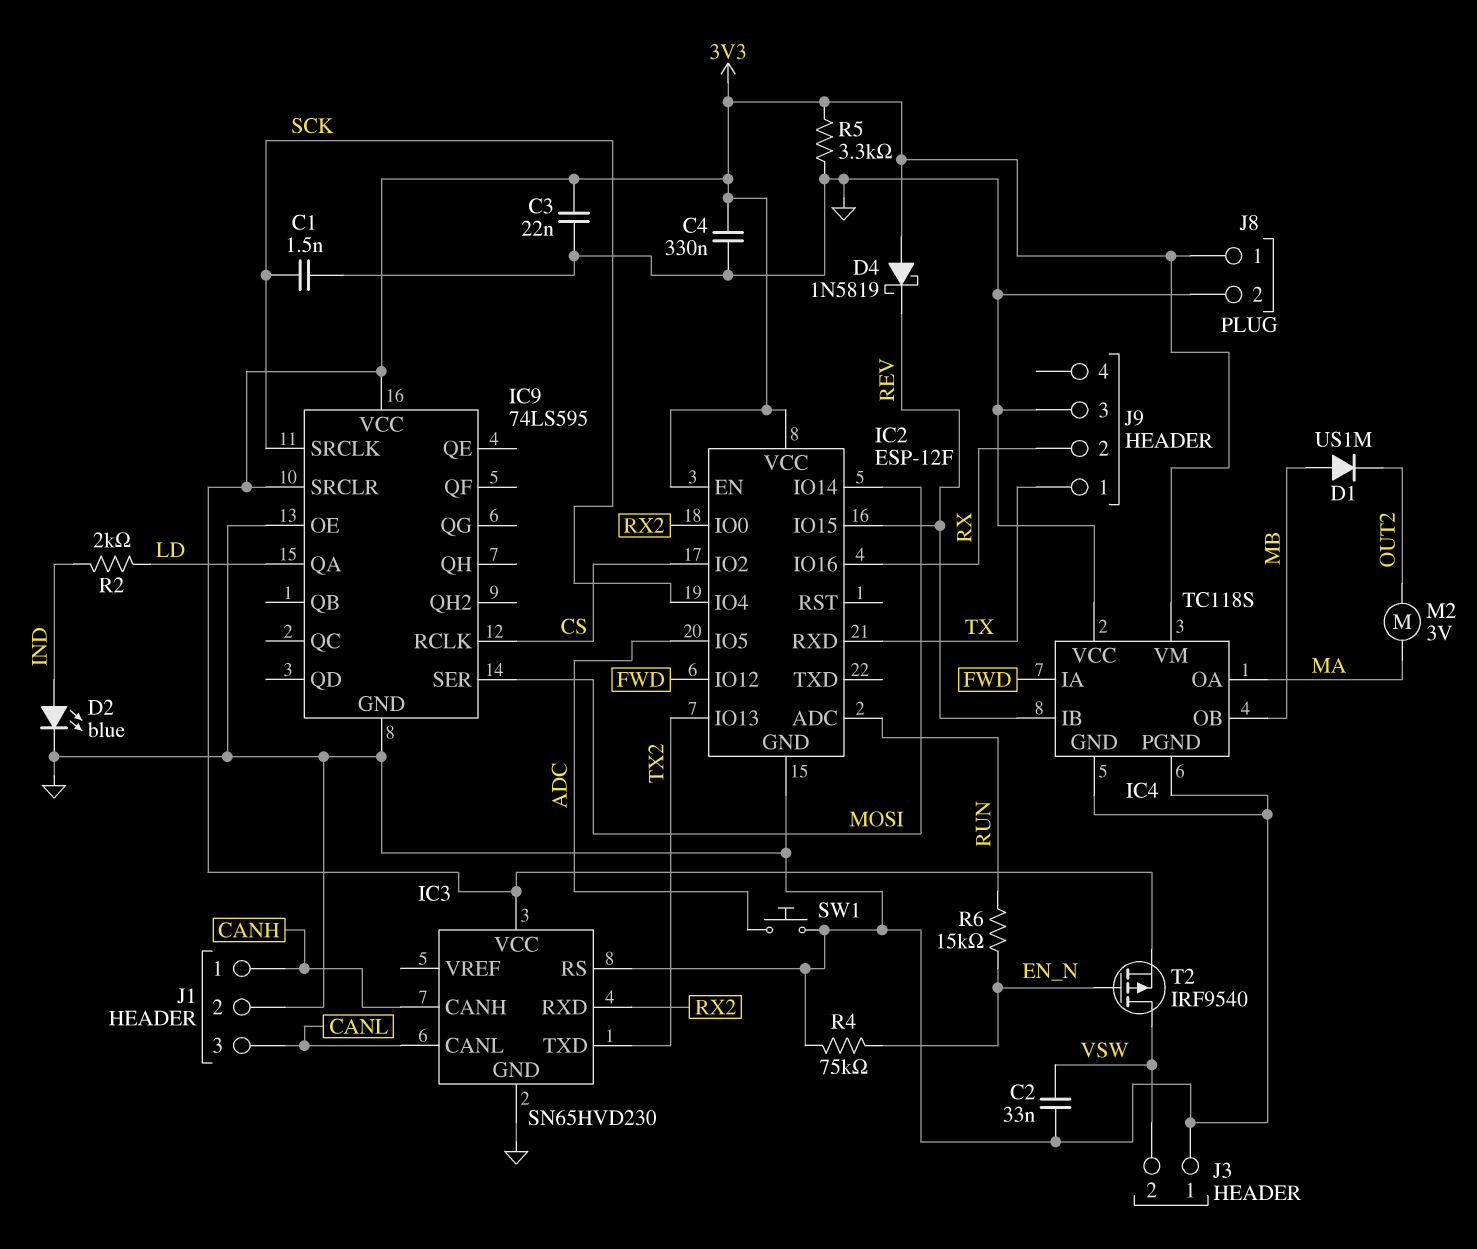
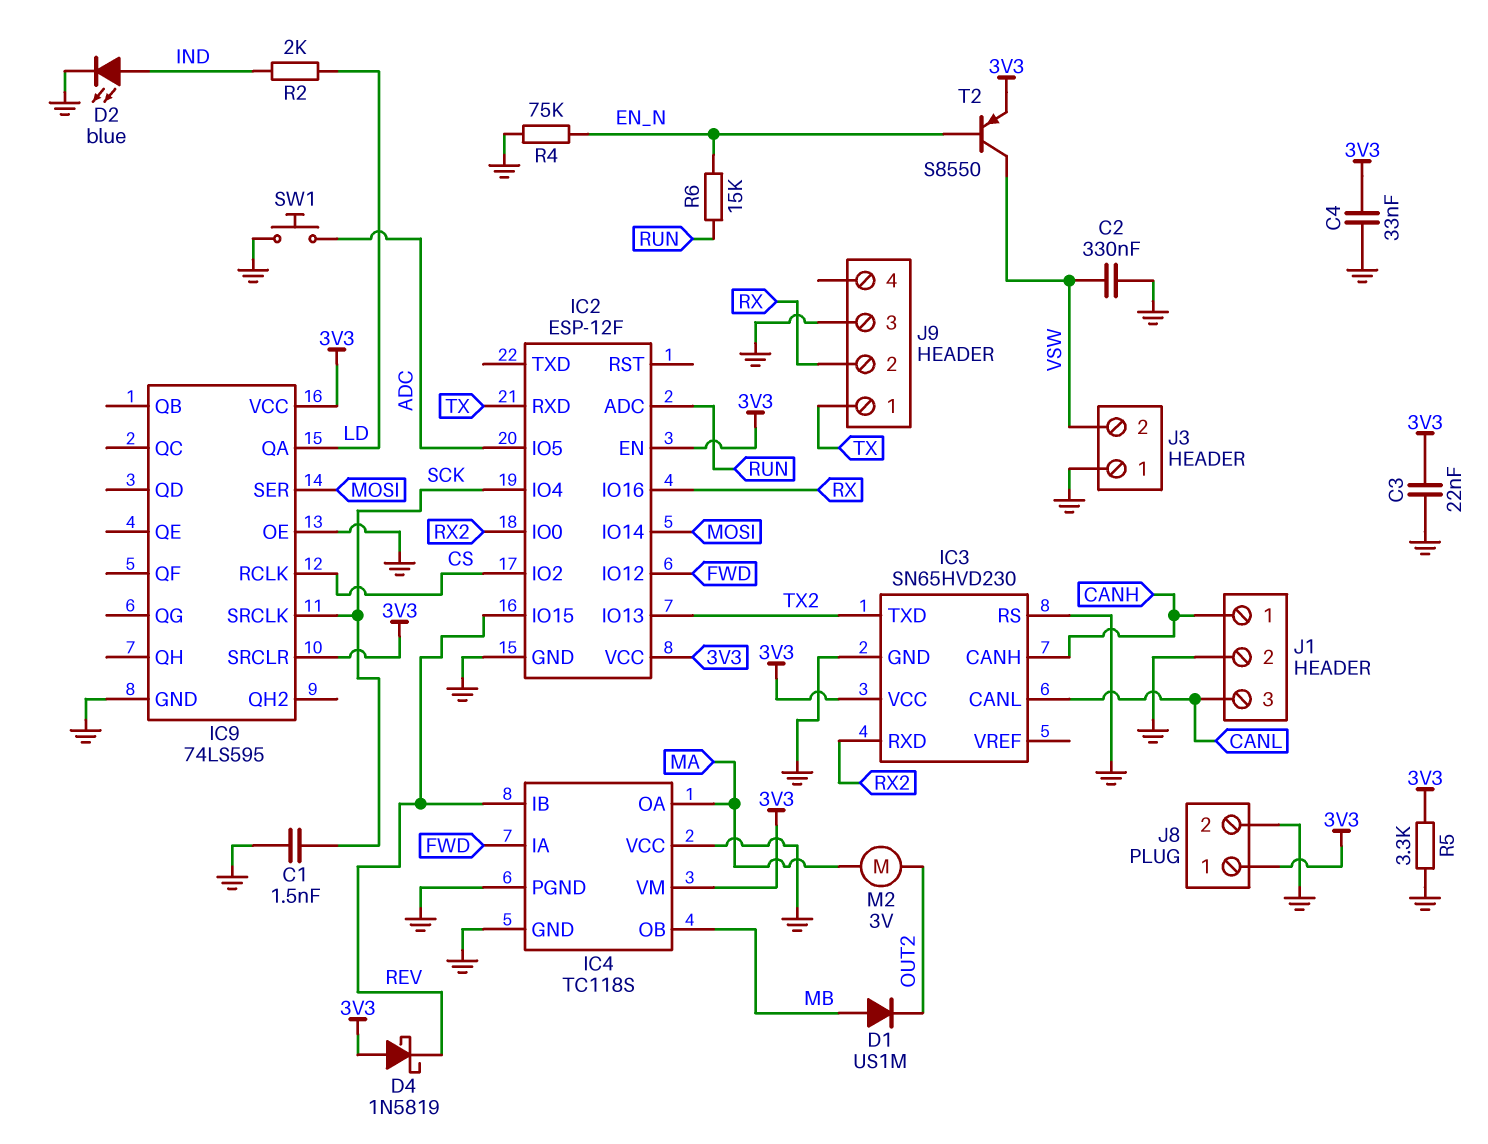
C2: 33nF (GND, VSW) -> 330nF (GND, VSW)
C4: 330nF (3V3, GND) -> 33nF (3V3, GND)
T2: PMOS IRF9540 (G EN_N, D VSW, S 3V3) -> PNP S8550 (B EN_N, C VSW, E 3V3)

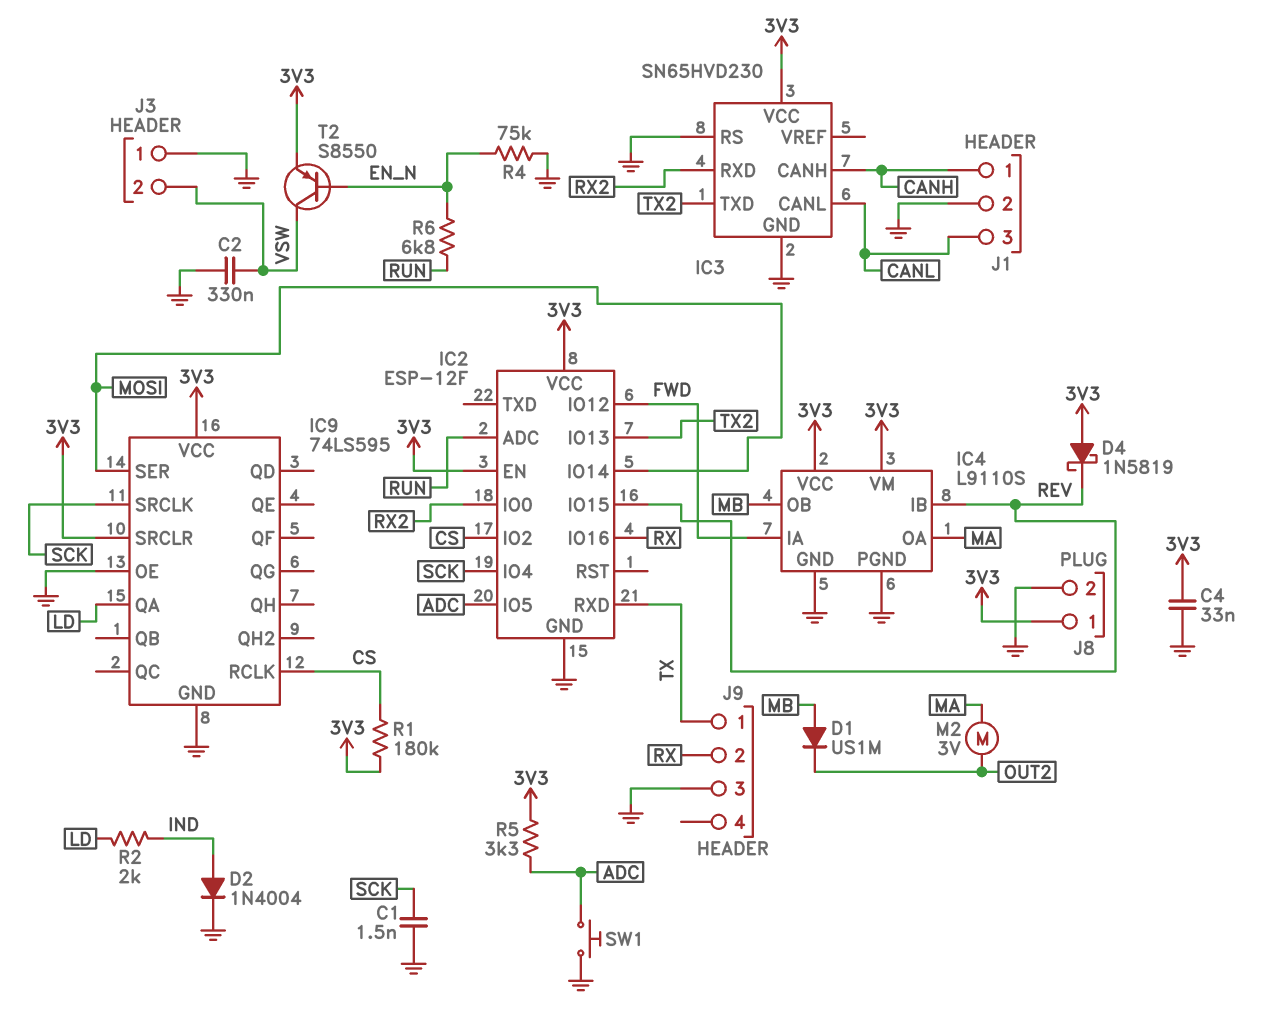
C3: 22nF (3V3, GND) -> none
D2: LED blue (A IND, K GND) -> diode 1N4004 (A IND, K GND)
IC4: TC118S -> L9110S
IC4 pin VCC: GND -> 3V3
R1: none -> 180k (3V3, CS)
R5: 3.3k (3V3, GND) -> 3.3k (3V3, ADC)
R6: 15k (EN_N, RUN) -> 6.8k (EN_N, RUN)

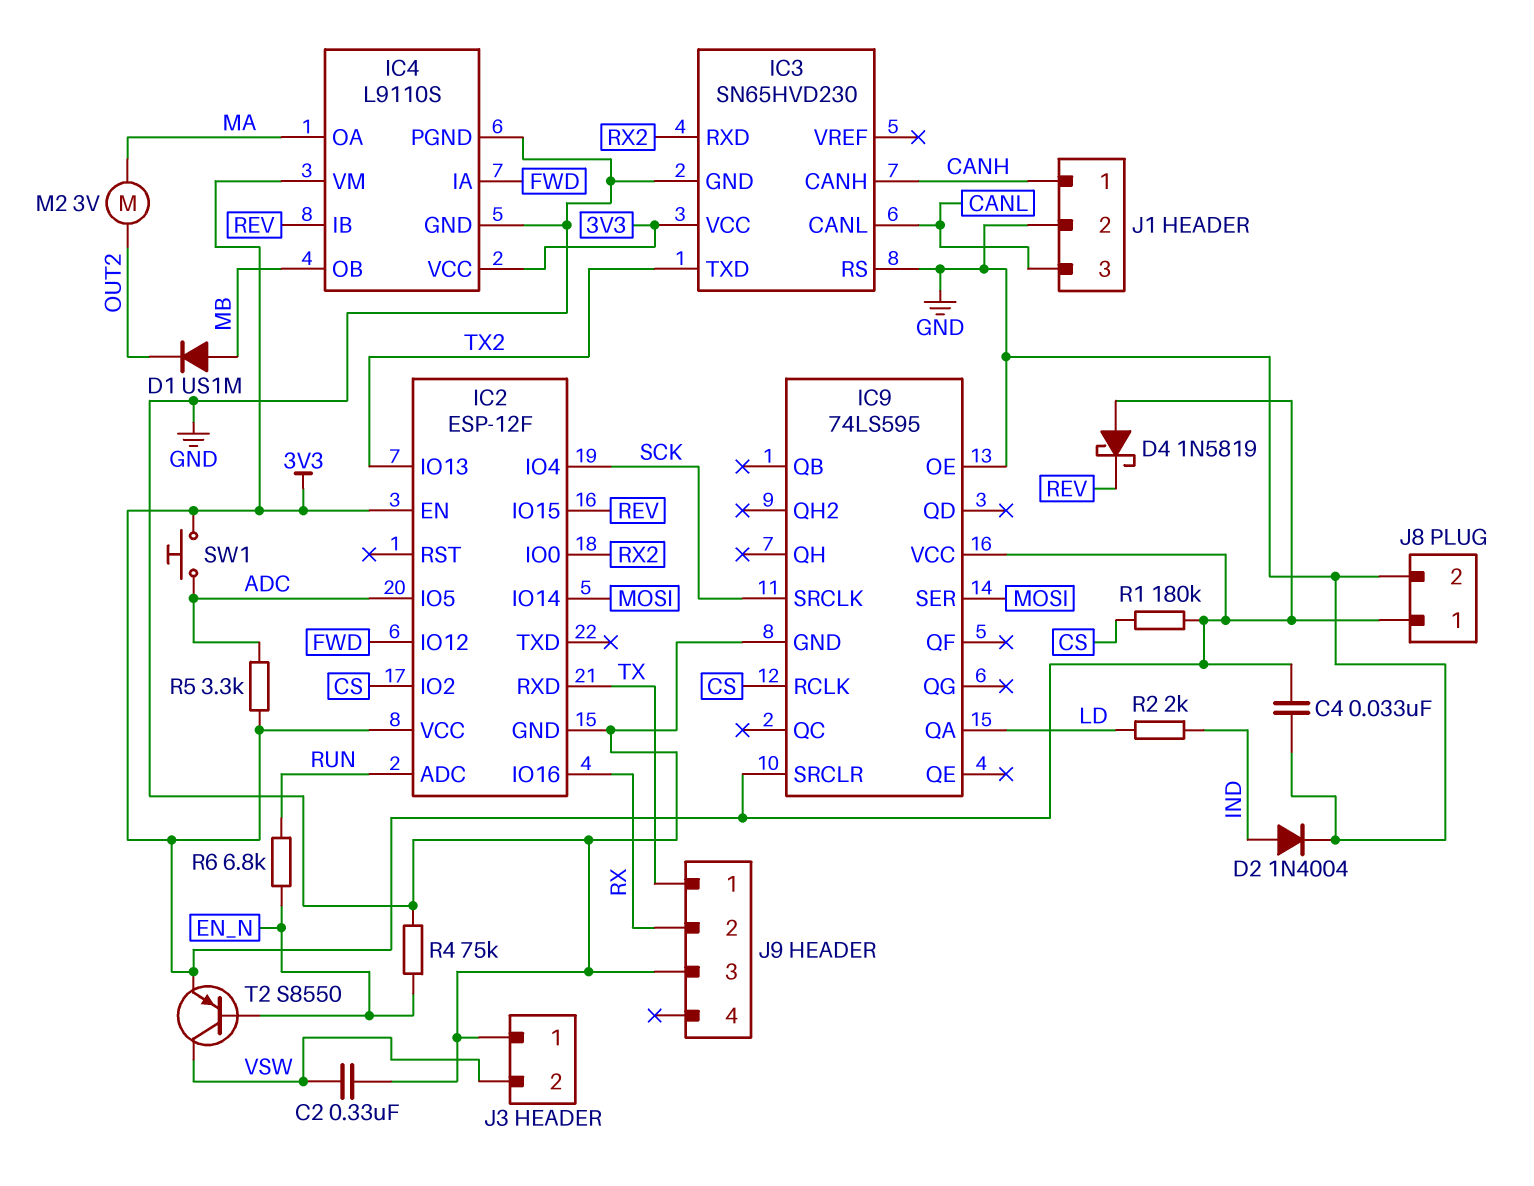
C1: 1.5nF (GND, SCK) -> none
SW1: button (ADC, GND) -> button (3V3, ADC)

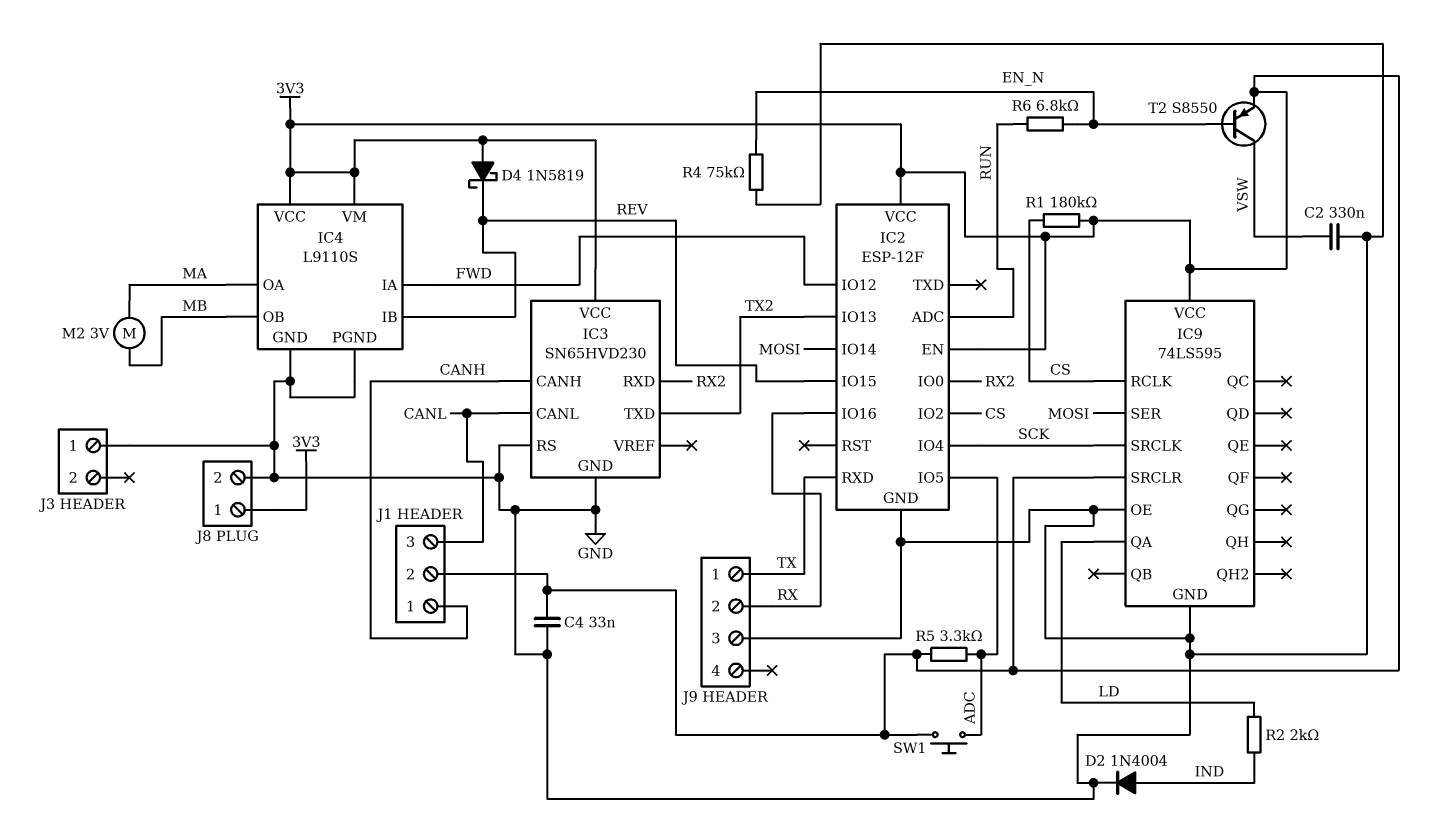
D1: diode US1M (A MB, K OUT2) -> none
J1 pin 2: GND -> 3V3
J3 pin 2: VSW -> none
M2: motor 3V (MA, OUT2) -> motor 3V (MA, MB)

